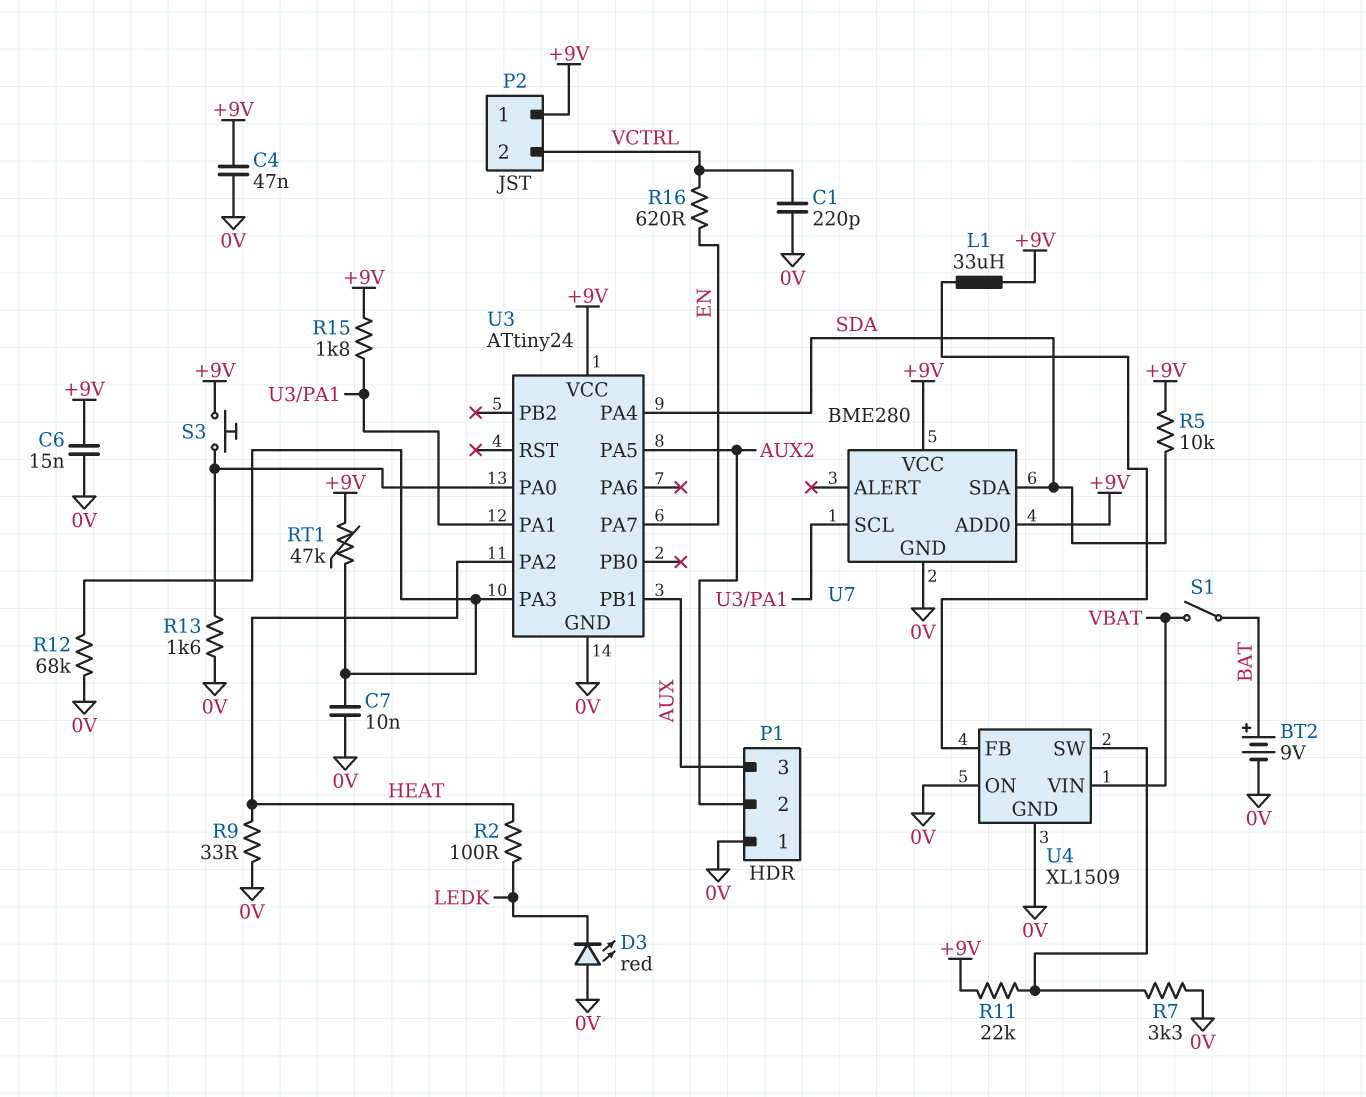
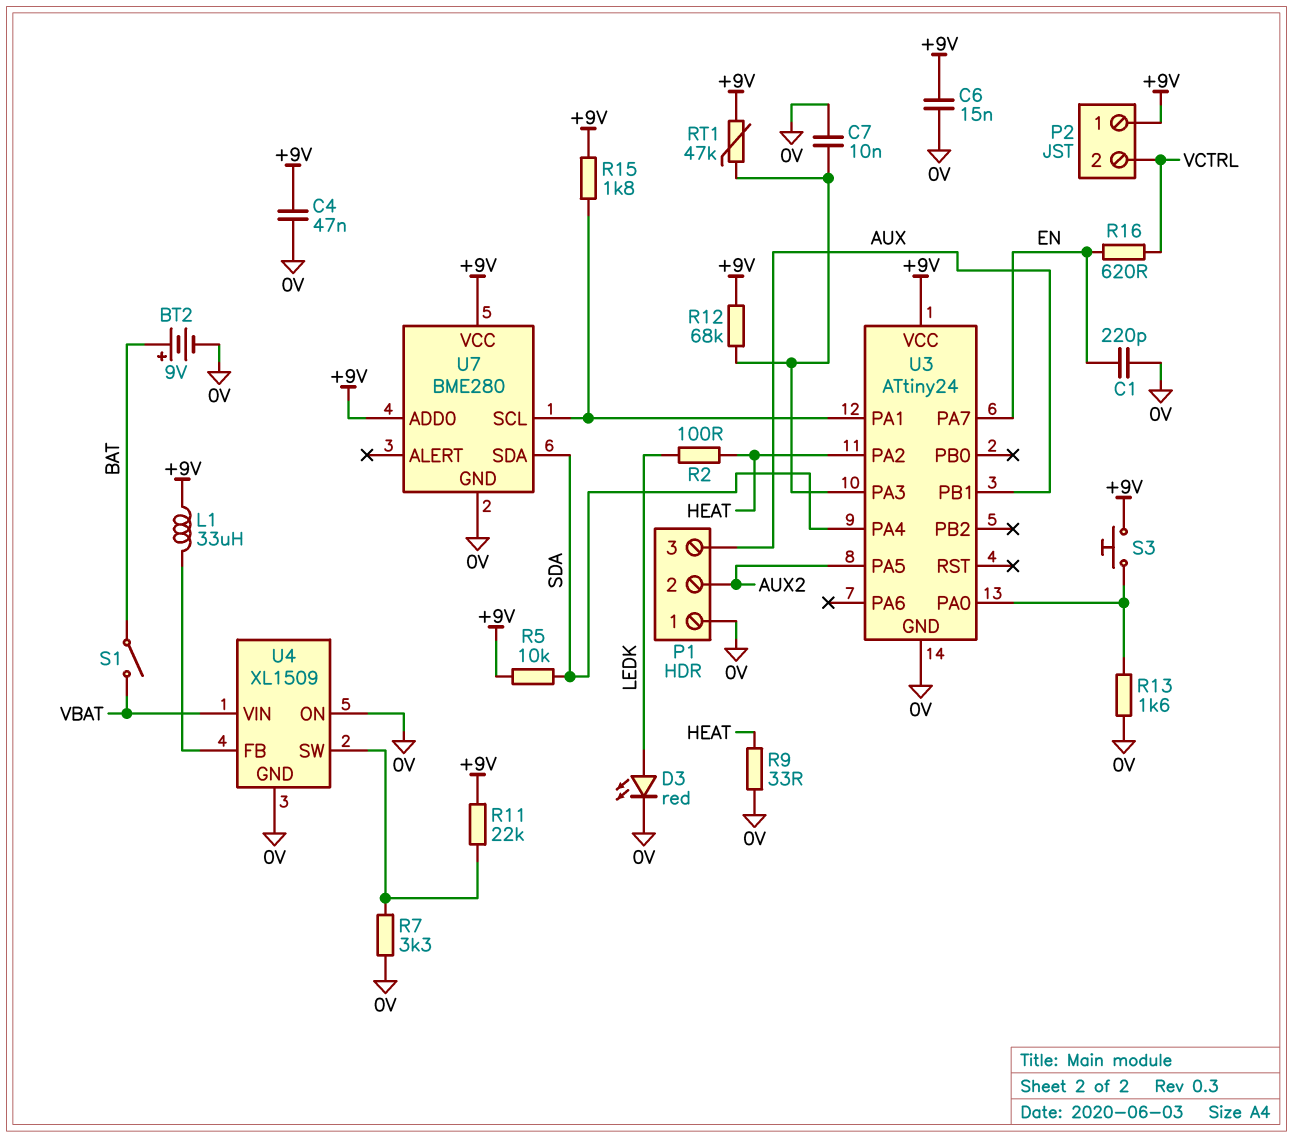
C1: 220pF (0V, VCTRL) -> 220pF (0V, EN)
D3: LED red (A 0V, K LEDK) -> LED red (A LEDK, K 0V)
R12: 68k (0V, U3/PA3) -> 68k (+9V, U3/PA3)

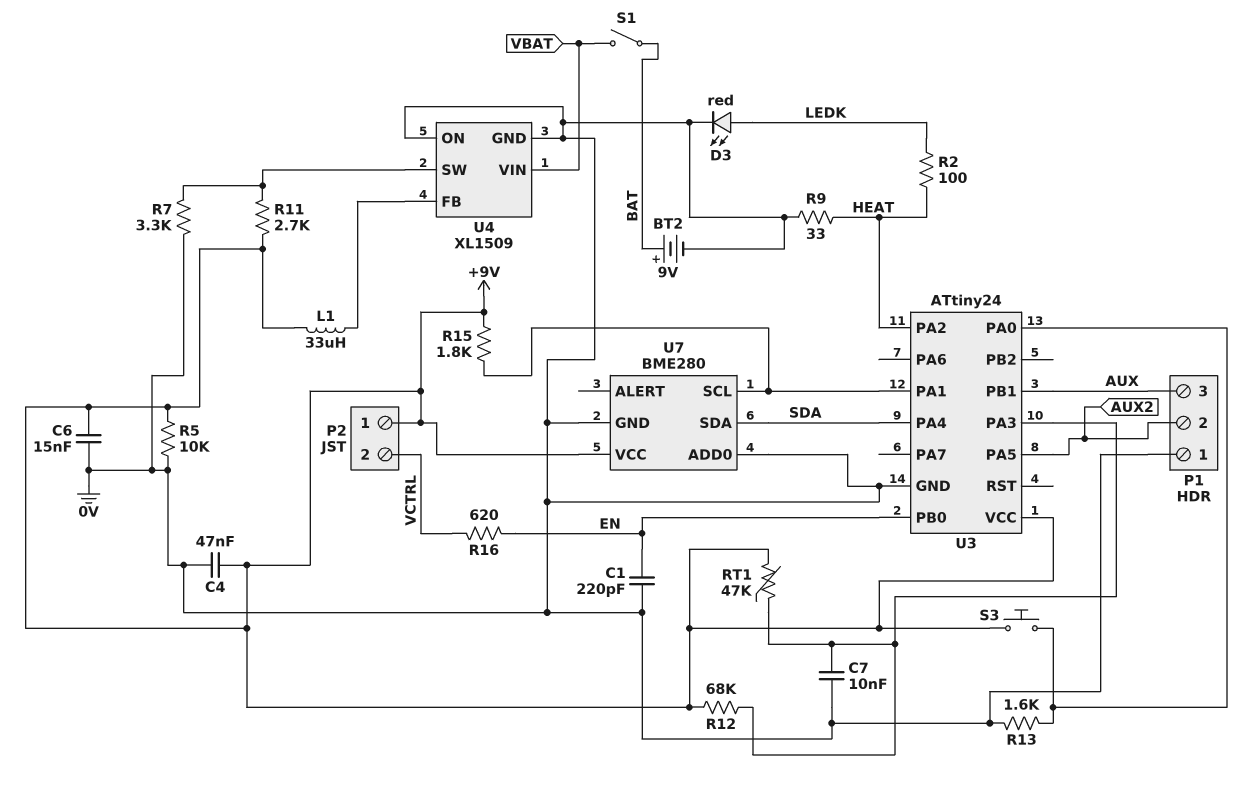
R5: 10k (+9V, SDA) -> 10k (+9V, 0V)
R11: 22k (+9V, U4/SW) -> 2.7k (+9V, U4/SW)
U3 pin PA7: EN -> none
U3 pin PB0: none -> EN
U7 pin ADD0: +9V -> 0V

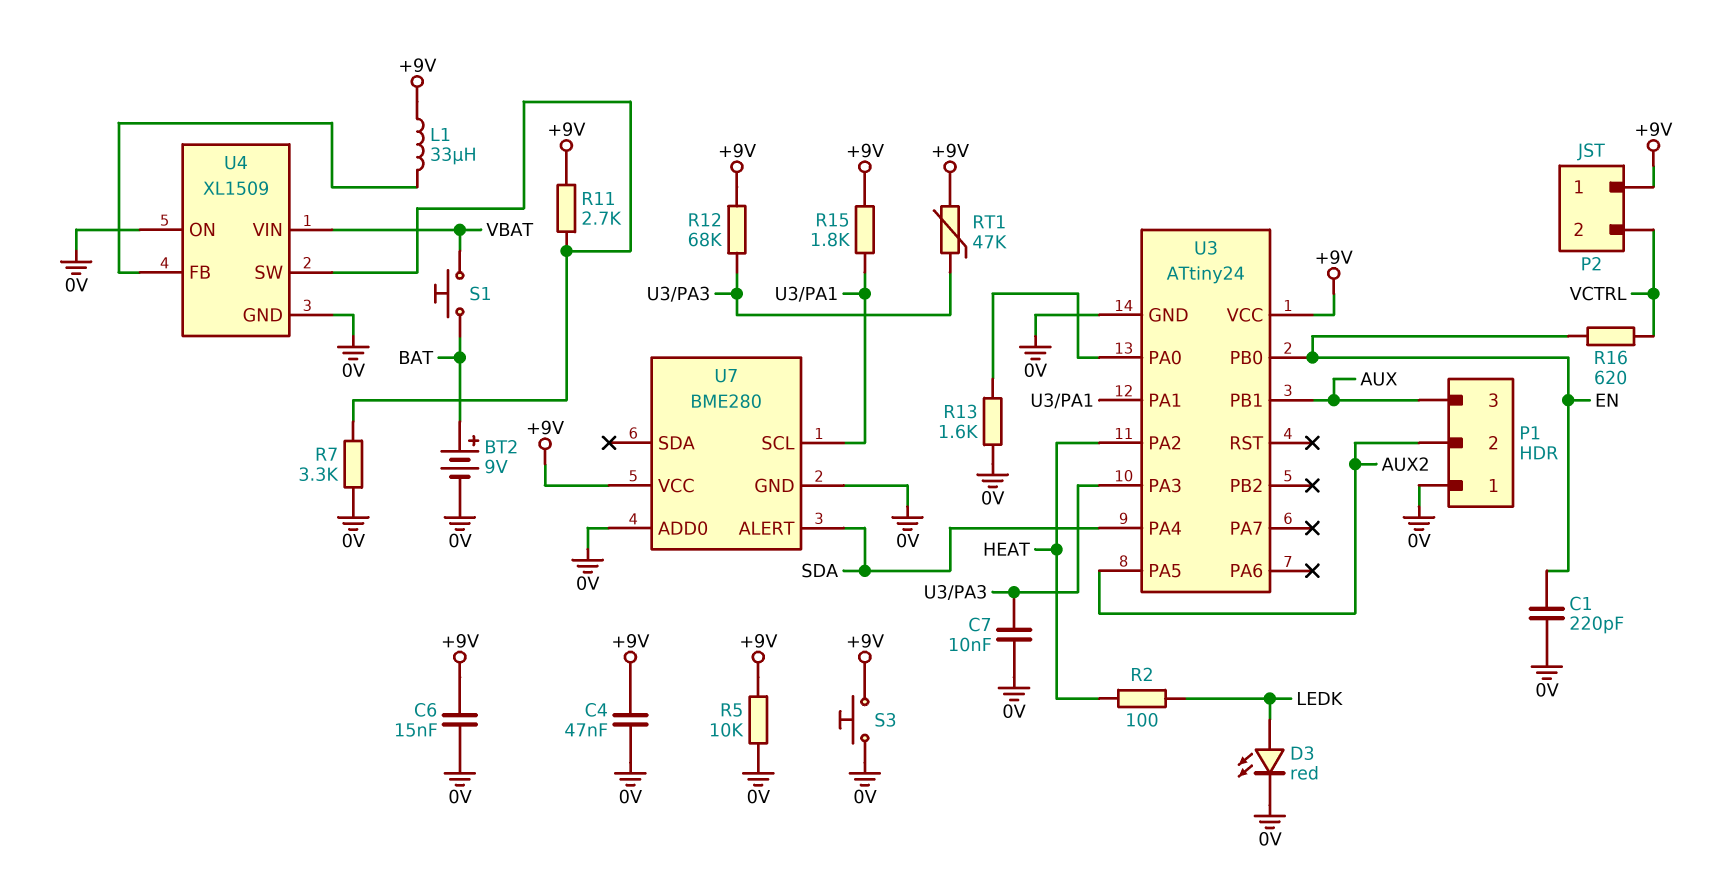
R9: 33 (0V, HEAT) -> none
S1: switch (BAT, VBAT) -> button (BAT, VBAT)
S3: button (+9V, U3/PA0) -> button (+9V, 0V)
U7 pin ALERT: none -> SDA
U7 pin SDA: SDA -> none

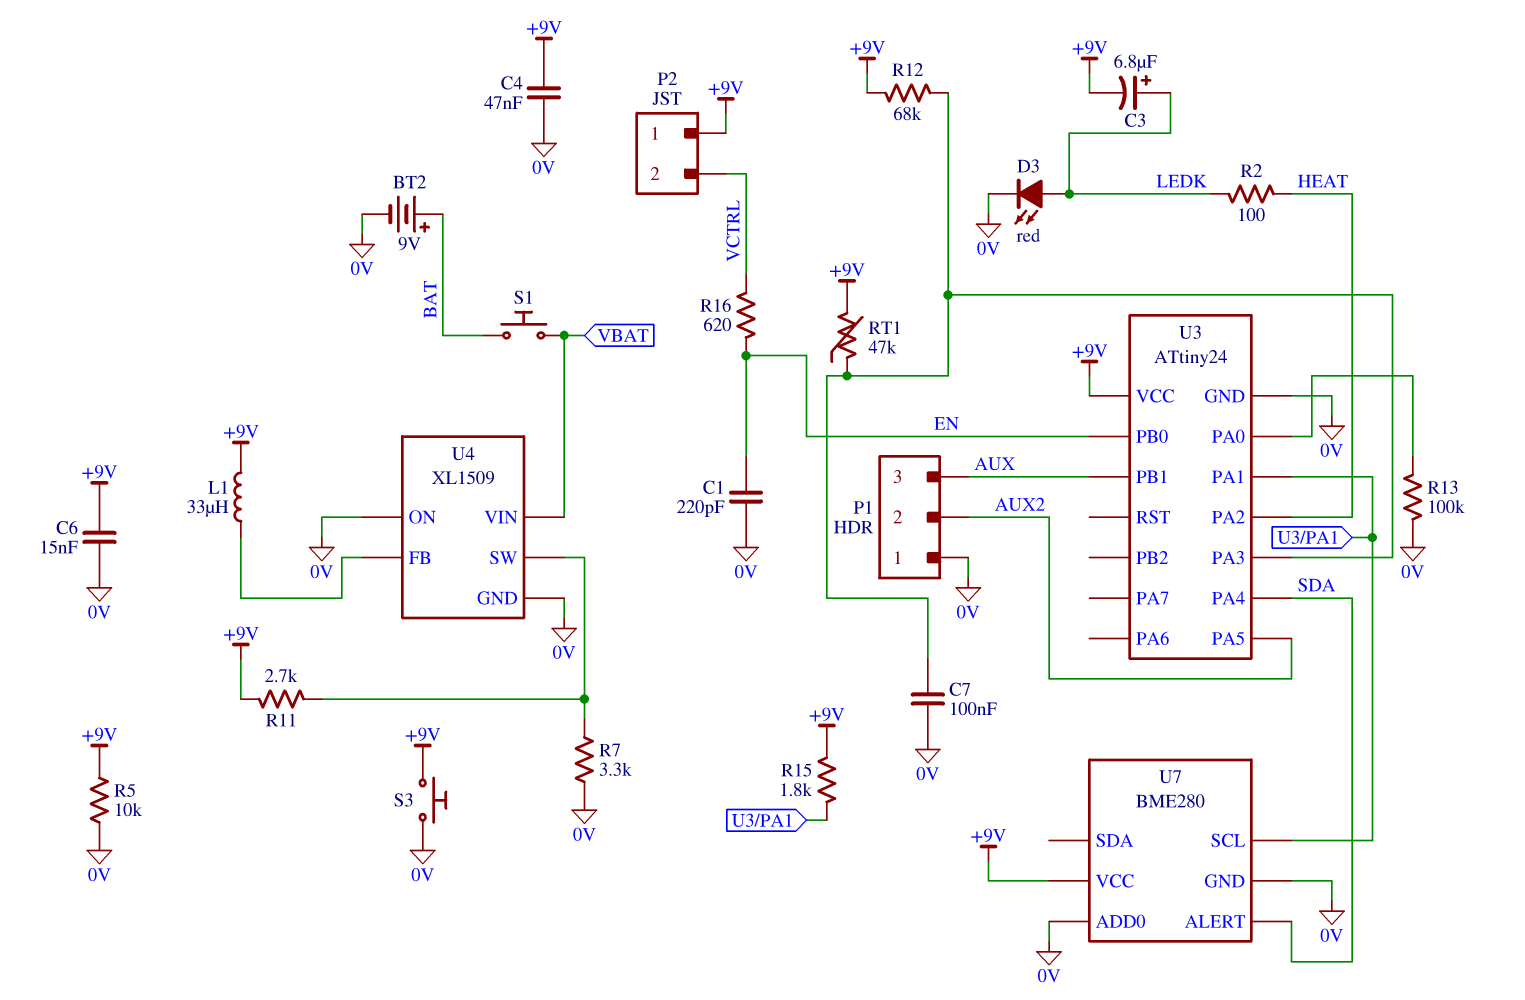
C3: none -> 6.8uF (plus LEDK, minus +9V)
C7: 10nF (0V, U3/PA3) -> 100nF (0V, U3/PA3)
R13: 1.6k (0V, U3/PA0) -> 100k (0V, U3/PA0)

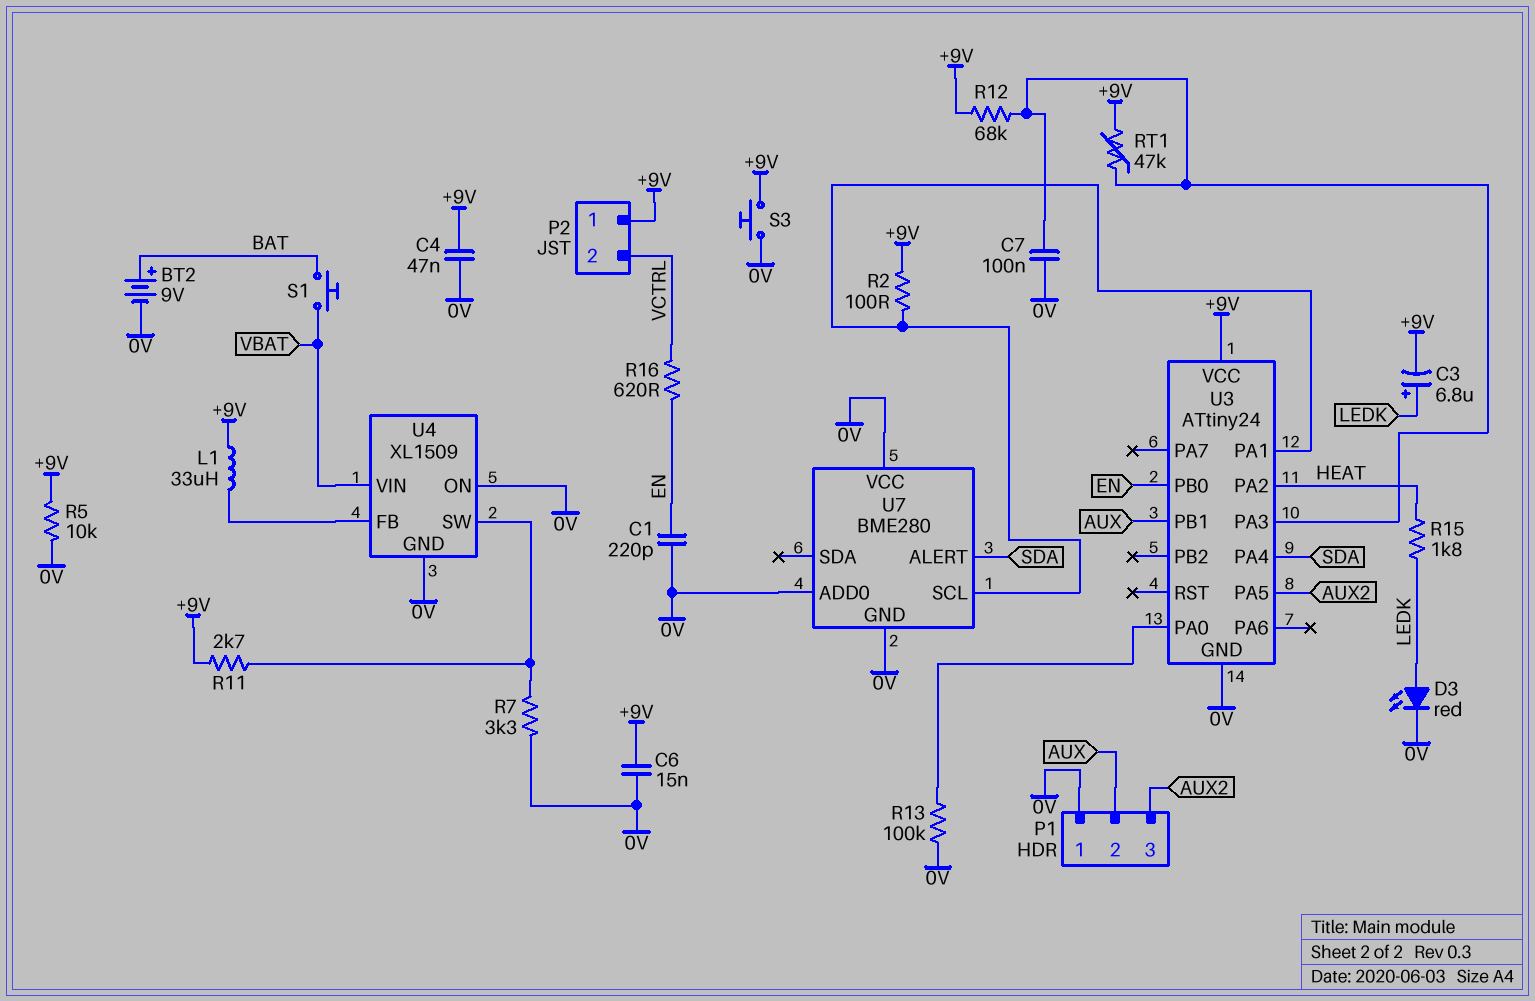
P1 pin 2: AUX2 -> AUX
P1 pin 3: AUX -> AUX2
R2: 100 (HEAT, LEDK) -> 100 (+9V, U3/PA1)
R15: 1.8k (+9V, U3/PA1) -> 1.8k (HEAT, LEDK)
U7 pin VCC: +9V -> 0V

